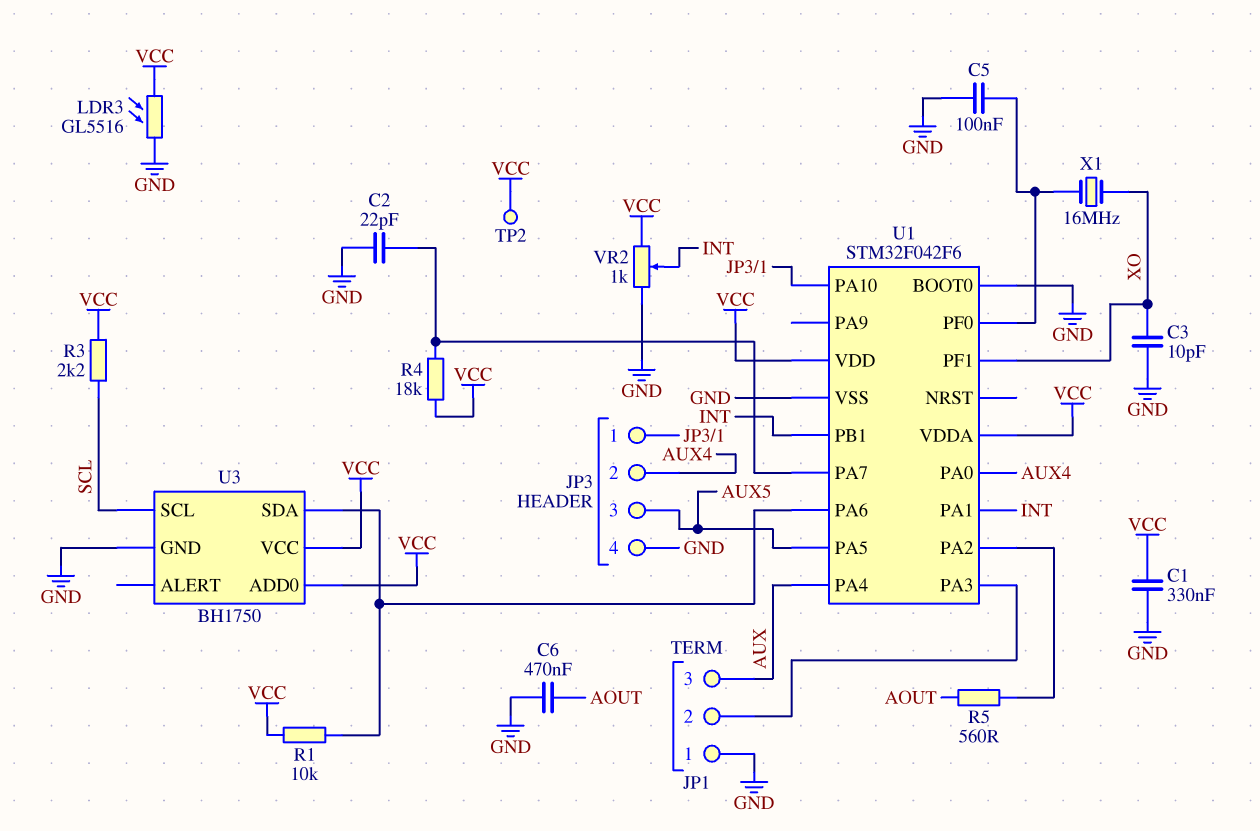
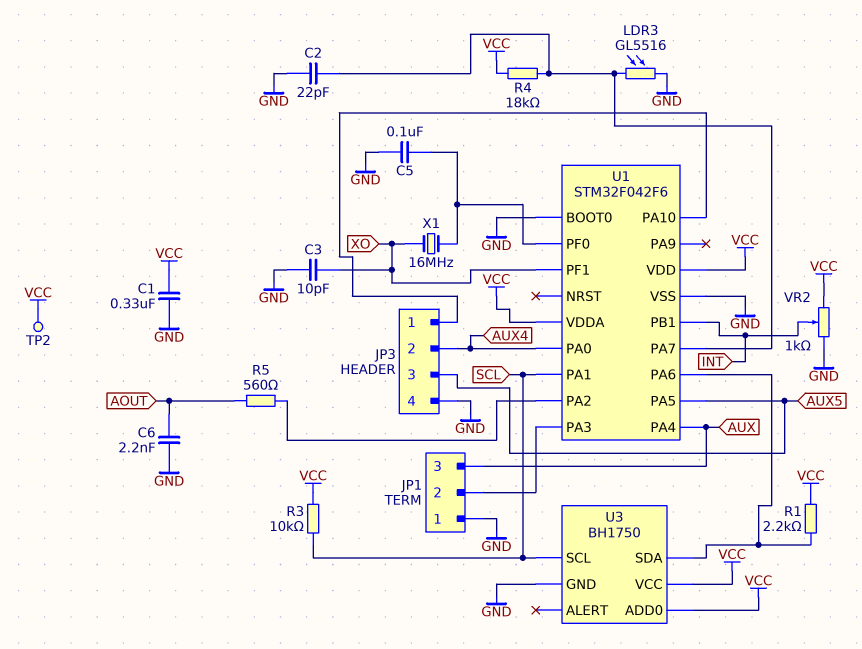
C6: 470nF (AOUT, GND) -> 2.2nF (AOUT, GND)
LDR3: GL5516 (GND, VCC) -> GL5516 (GND, U1/PA7)
R1: 10k (U1/PA6, VCC) -> 2.2k (U1/PA6, VCC)
R3: 2.2k (SCL, VCC) -> 10k (SCL, VCC)
U1 pin PA1: INT -> SCL

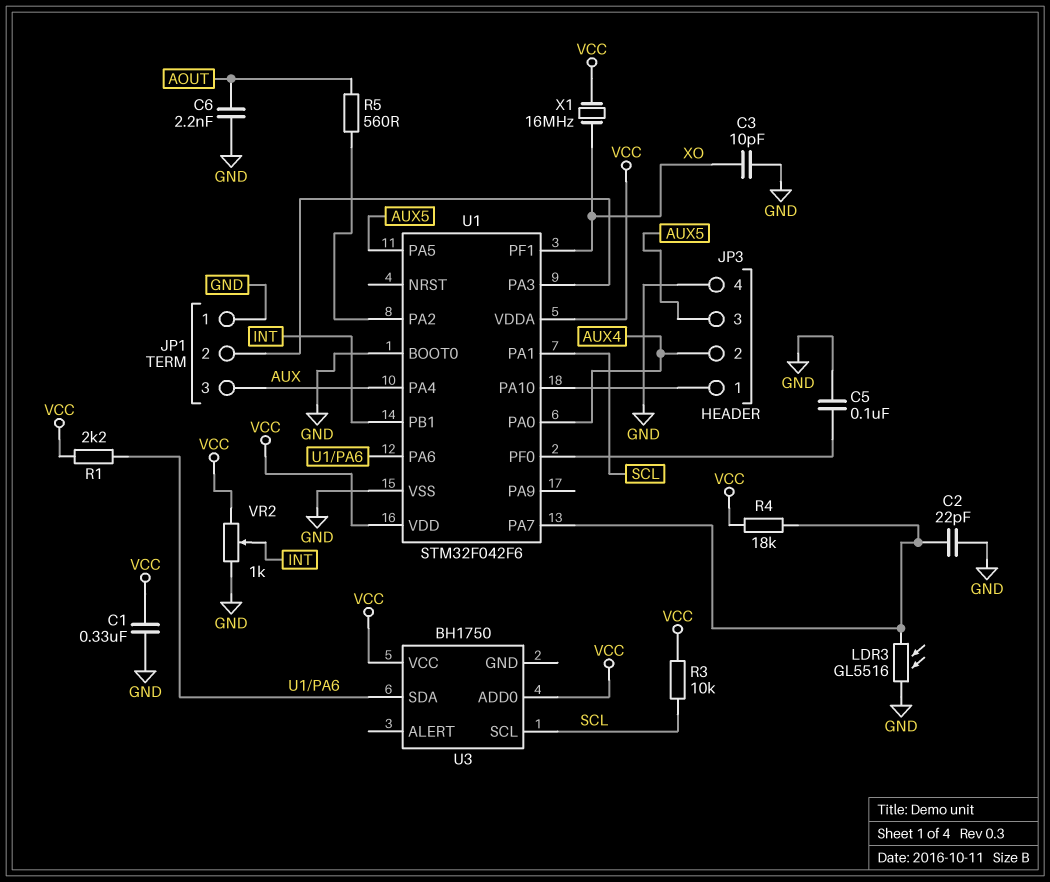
TP2: test point (VCC) -> none
U3 pin GND: GND -> none
X1: 16MHz (U1/PF0, XO) -> 16MHz (VCC, XO)

